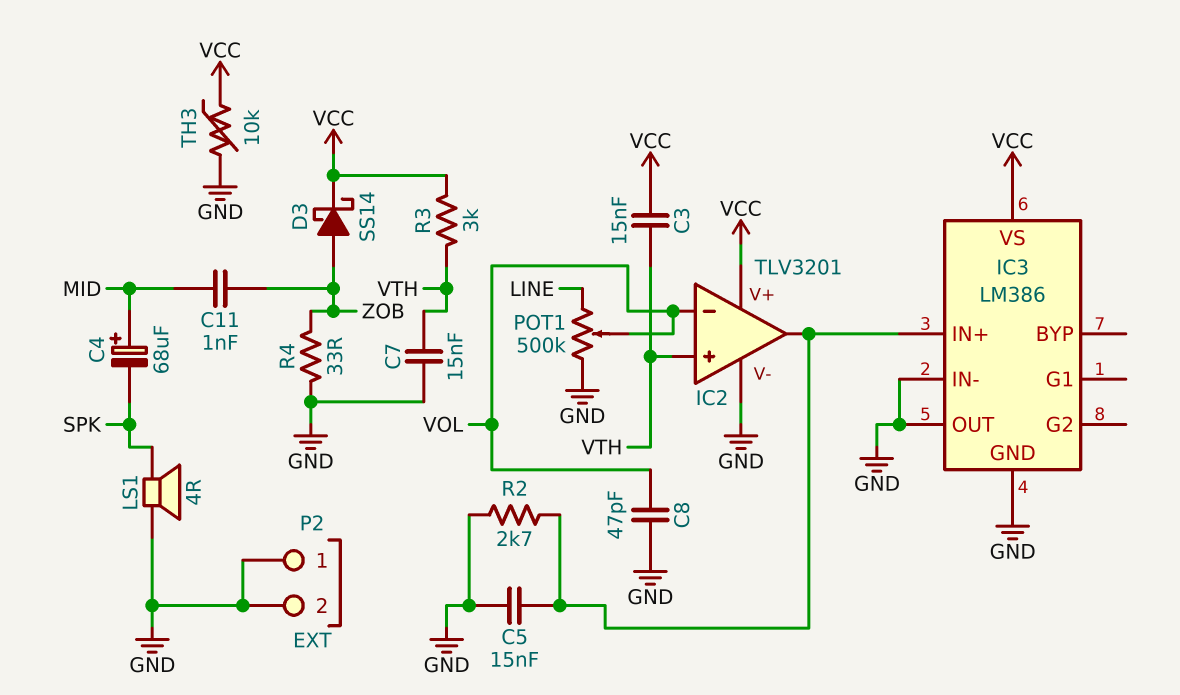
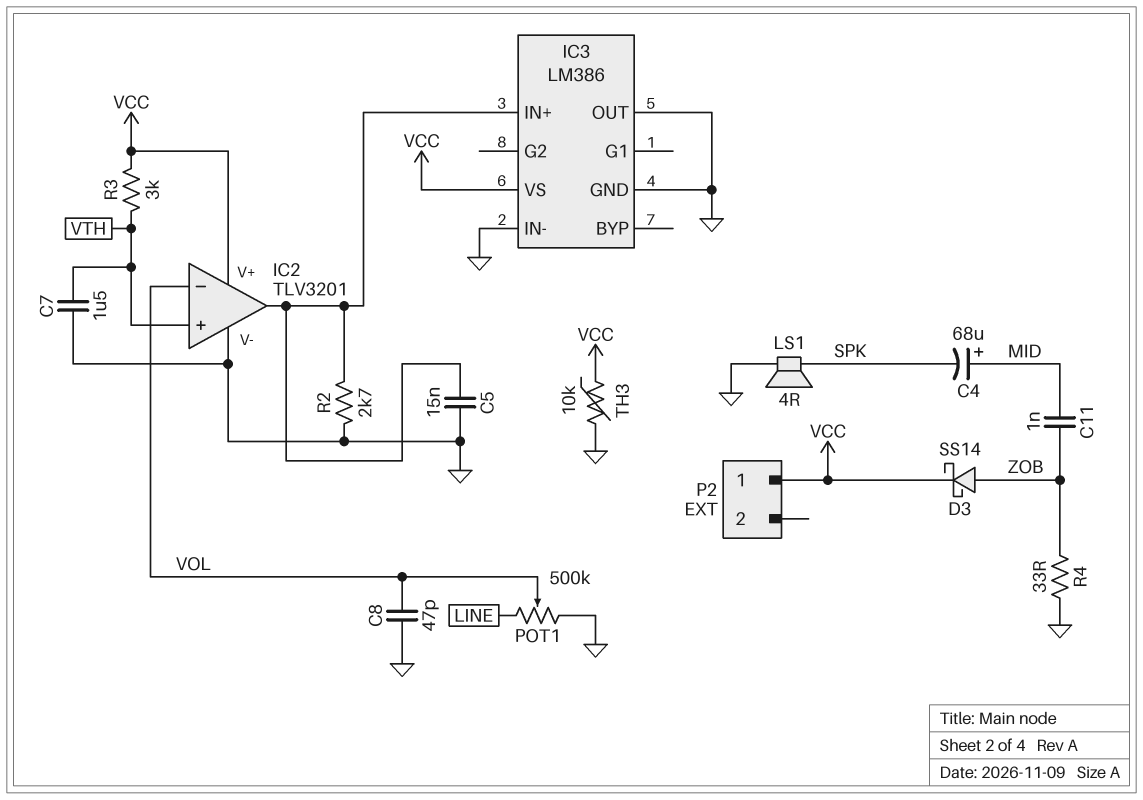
C3: 15nF (VCC, VTH) -> none
C7: 15nF (GND, VTH) -> 1.5uF (GND, VTH)
P2 pin 1: GND -> VCC
P2 pin 2: GND -> none

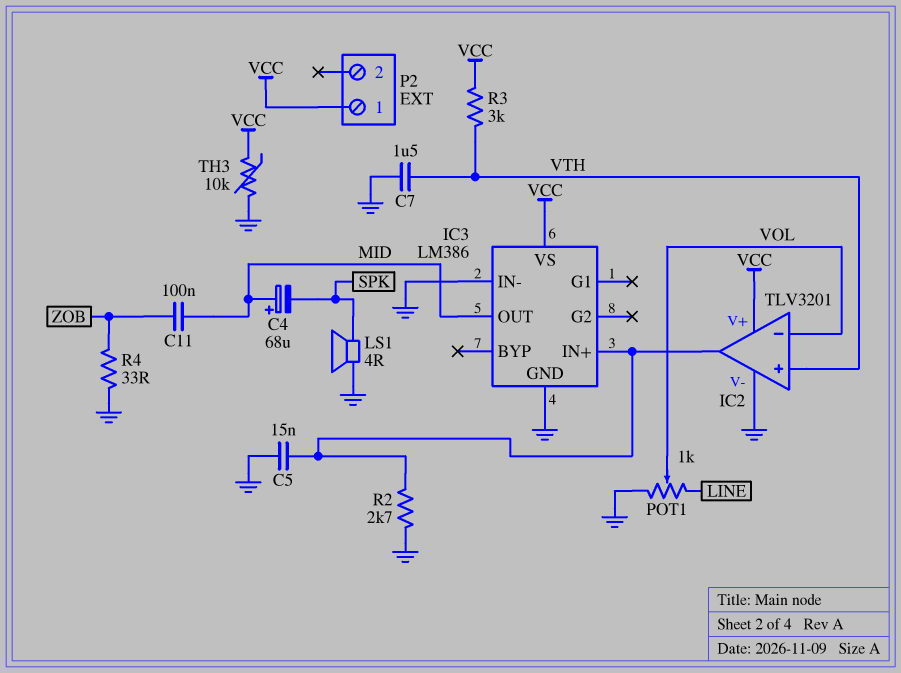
C8: 47pF (GND, VOL) -> none
C11: 1nF (MID, ZOB) -> 100nF (MID, ZOB)
D3: schottky SS14 (A ZOB, K VCC) -> none
IC3 pin OUT: GND -> MID
POT1: 500k (GND, LINE, wiper VOL) -> 1k (GND, LINE, wiper VOL)

